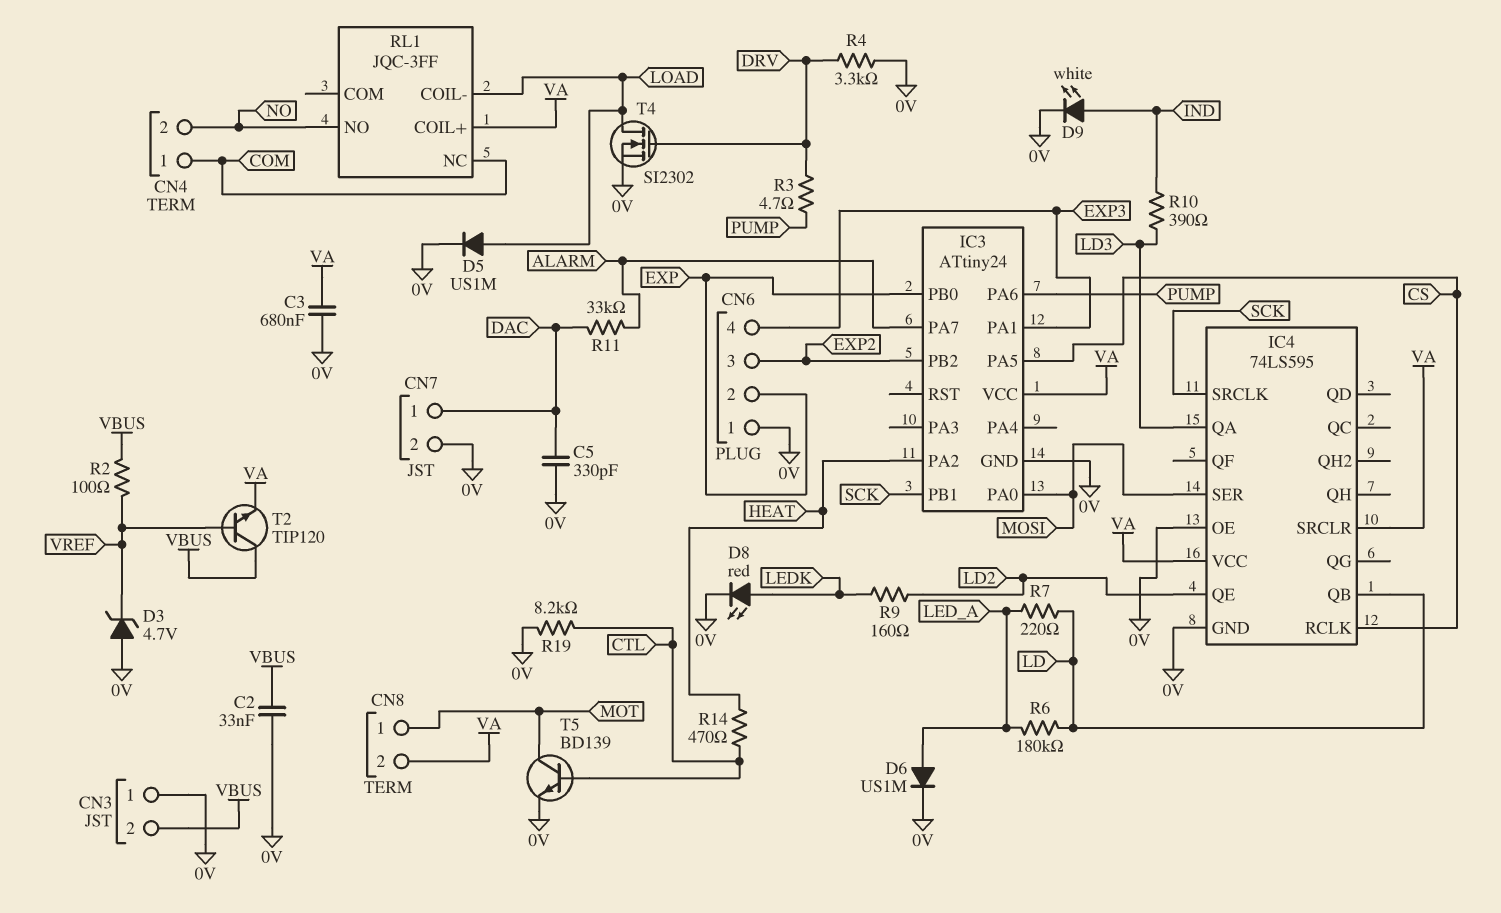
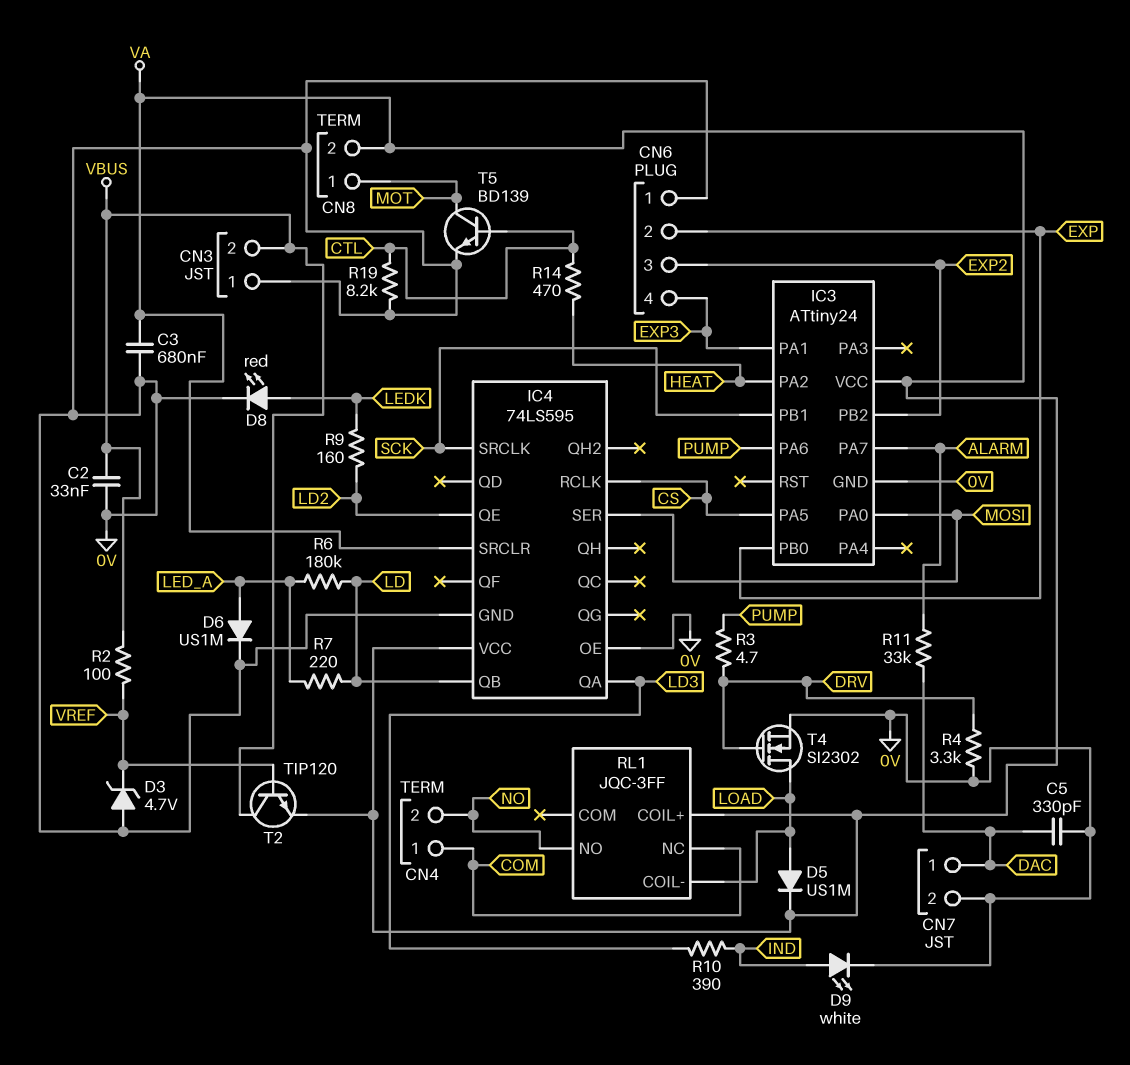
D5: diode US1M (A LOAD, K 0V) -> diode US1M (A LOAD, K VA)

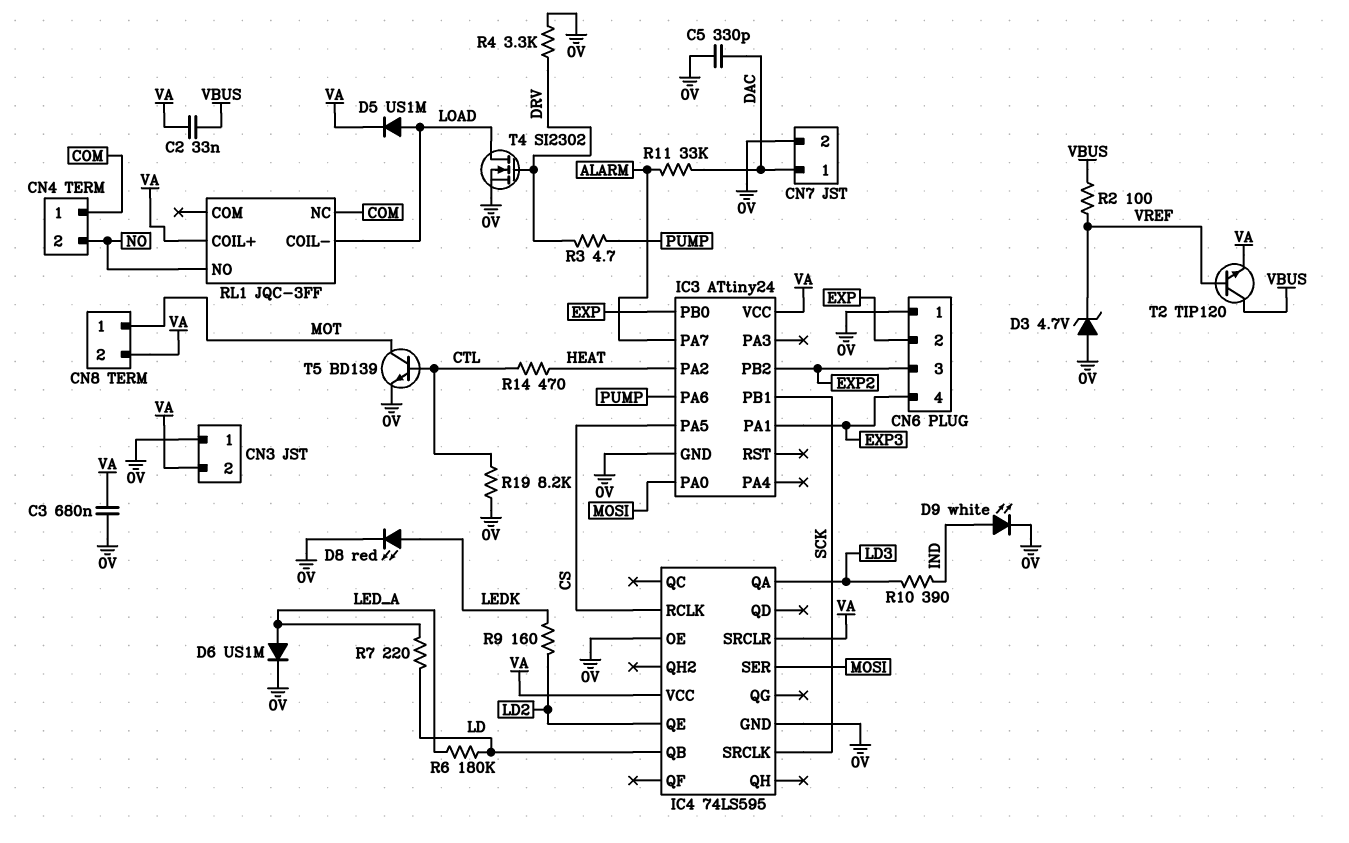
C2: 33nF (0V, VBUS) -> 33nF (VA, VBUS)
CN3 pin 2: VBUS -> VA

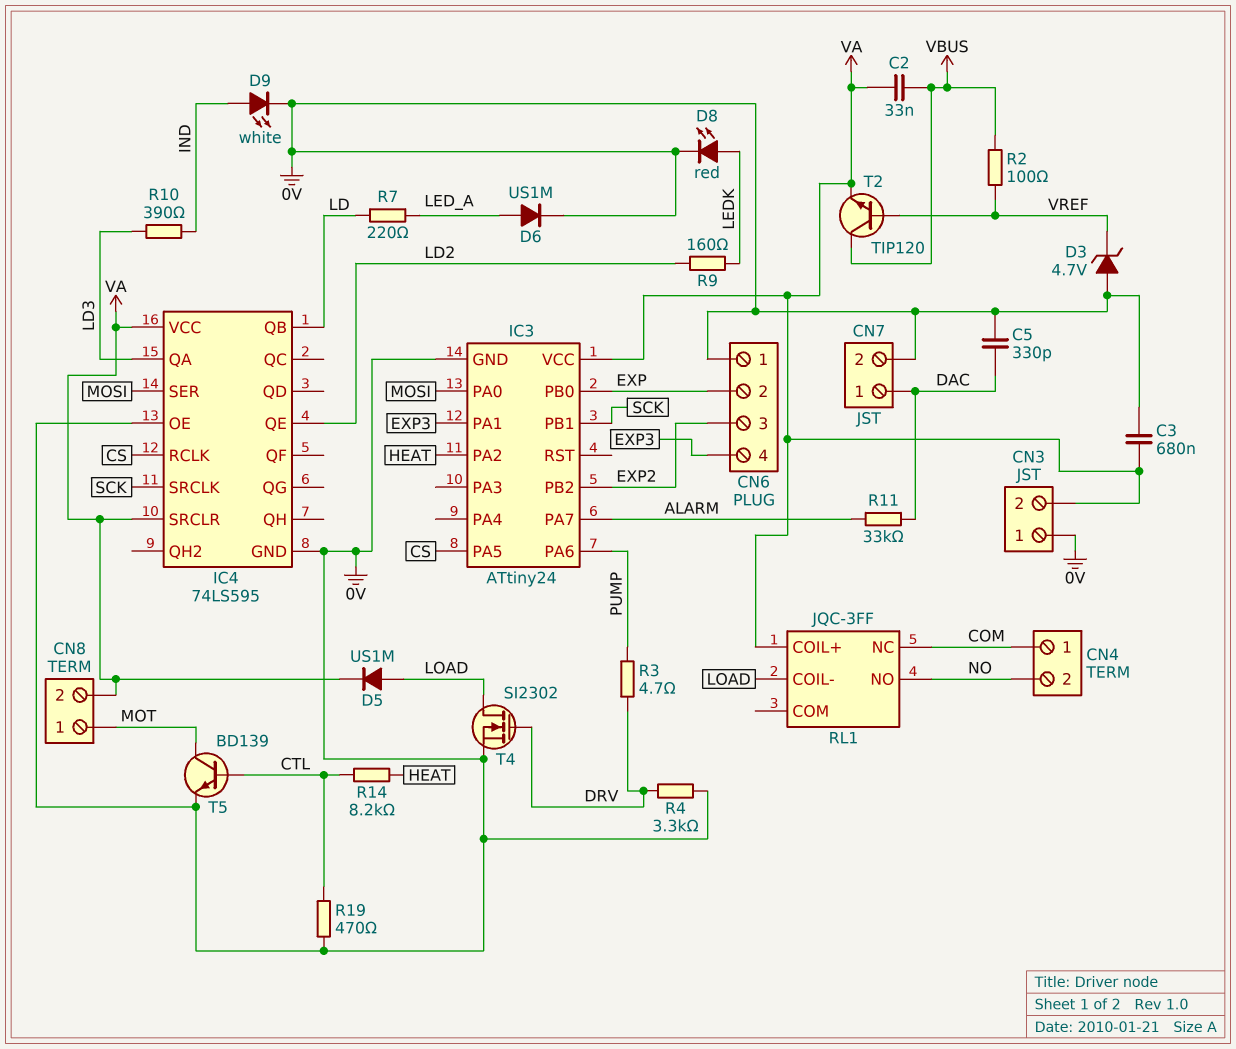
R6: 180k (LD, LED_A) -> none
R14: 470 (CTL, HEAT) -> 8.2k (CTL, HEAT)
R19: 8.2k (0V, CTL) -> 470 (0V, CTL)

